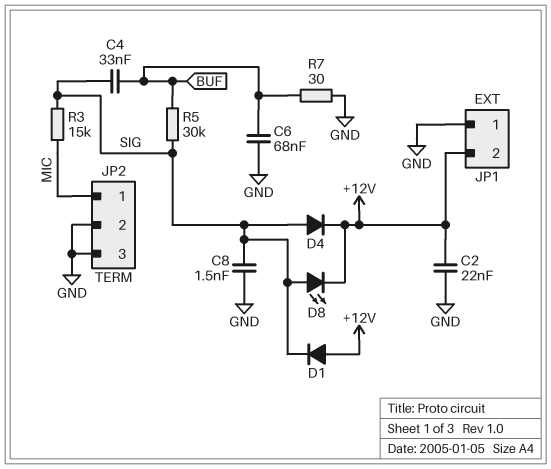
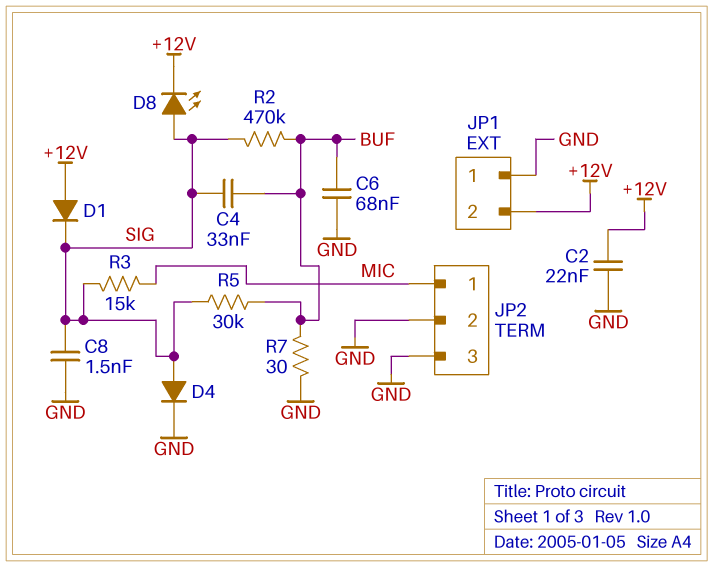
D4: diode (A SIG, K +12V) -> diode (A SIG, K GND)
R2: none -> 470k (BUF, SIG)

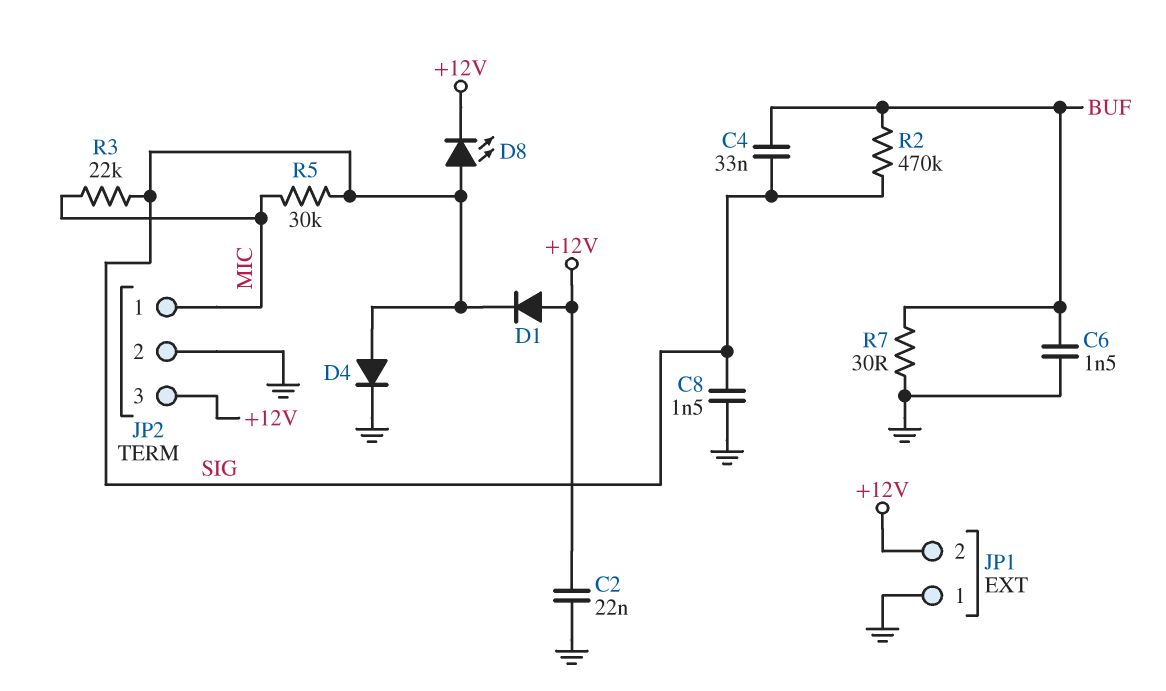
C6: 68nF (BUF, GND) -> 1.5nF (BUF, GND)
JP2 pin 3: GND -> +12V
R3: 15k (MIC, SIG) -> 22k (MIC, SIG)
R5: 30k (BUF, SIG) -> 30k (MIC, SIG)

